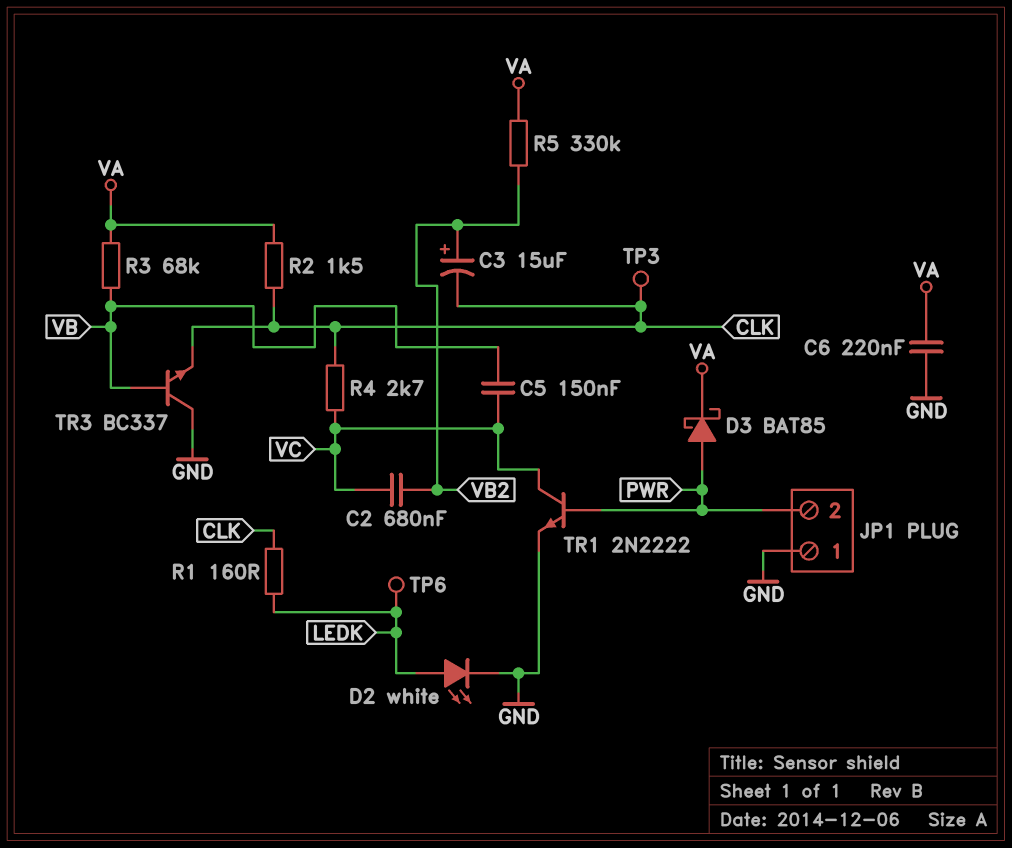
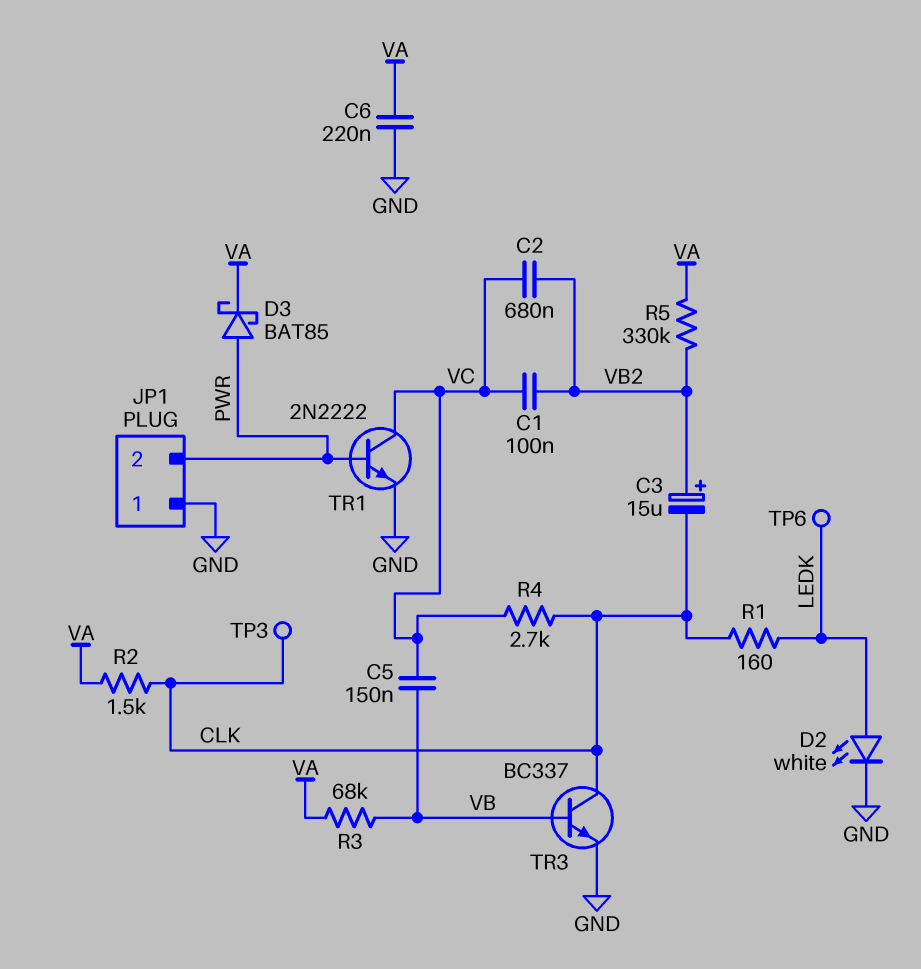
C1: none -> 100nF (VB2, VC)
TR3: NPN BC337 (B VB, C GND, E CLK) -> NPN BC337 (B VB, C CLK, E GND)

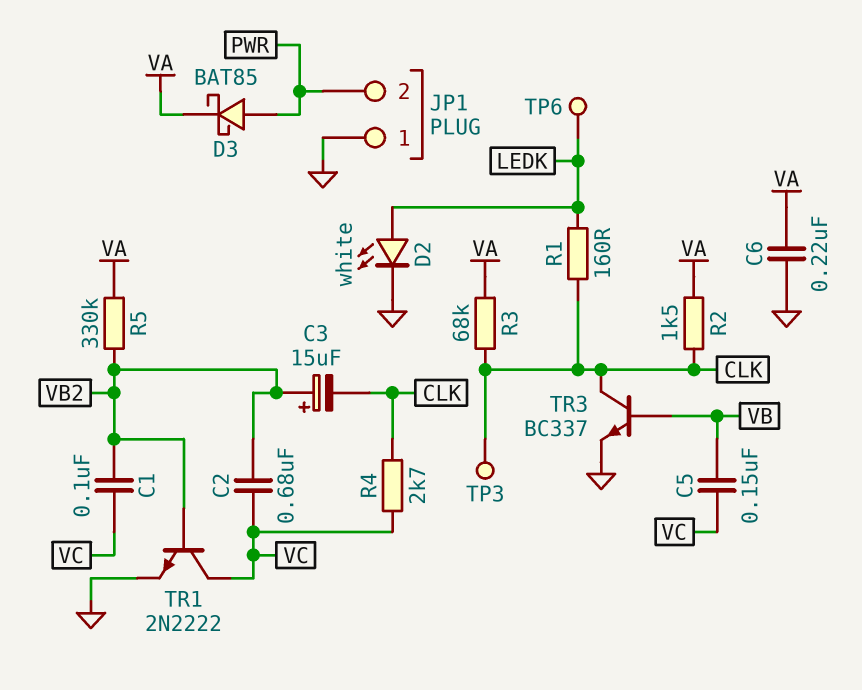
R3: 68k (VA, VB) -> 68k (CLK, VA)
TR1: NPN 2N2222 (B PWR, C VC, E GND) -> NPN 2N2222 (B VB2, C VC, E GND)

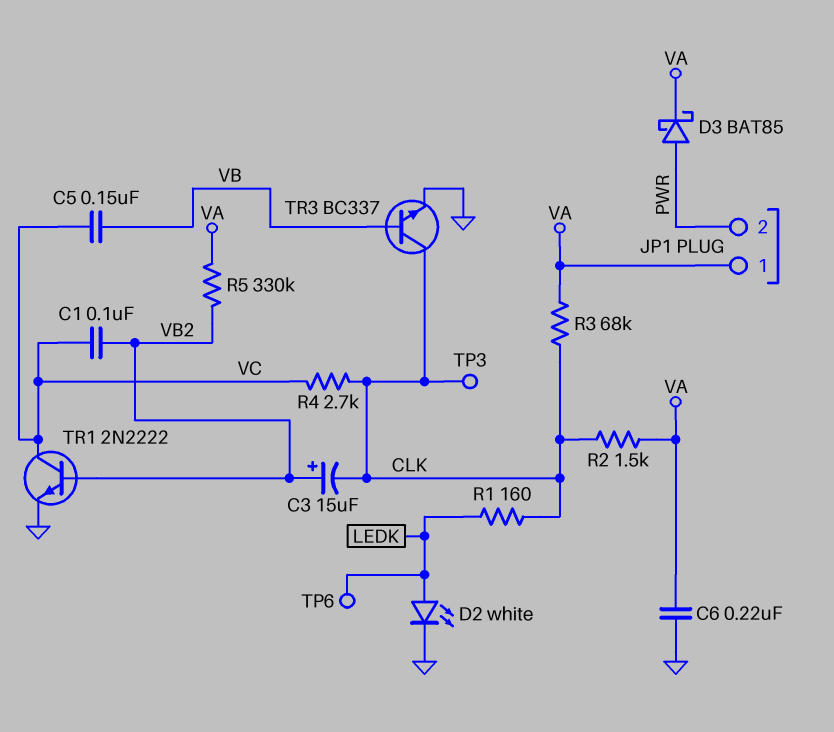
C2: 680nF (VB2, VC) -> none
JP1 pin 1: GND -> VA

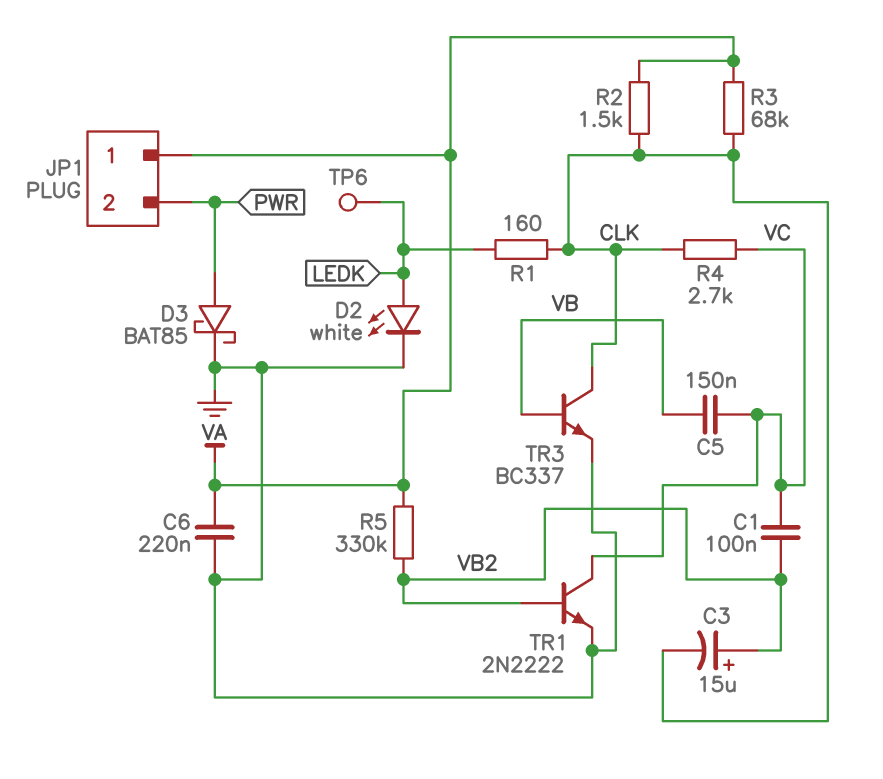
D3: schottky BAT85 (A PWR, K VA) -> schottky BAT85 (A PWR, K GND)
TP3: test point (CLK) -> none

